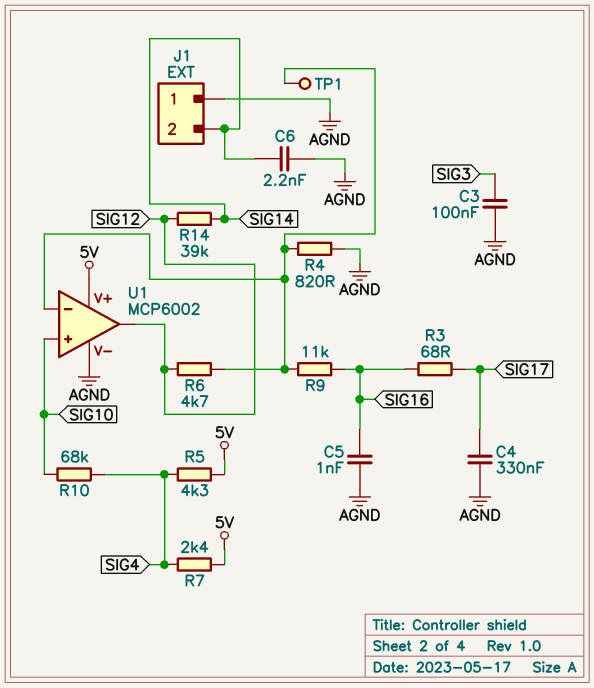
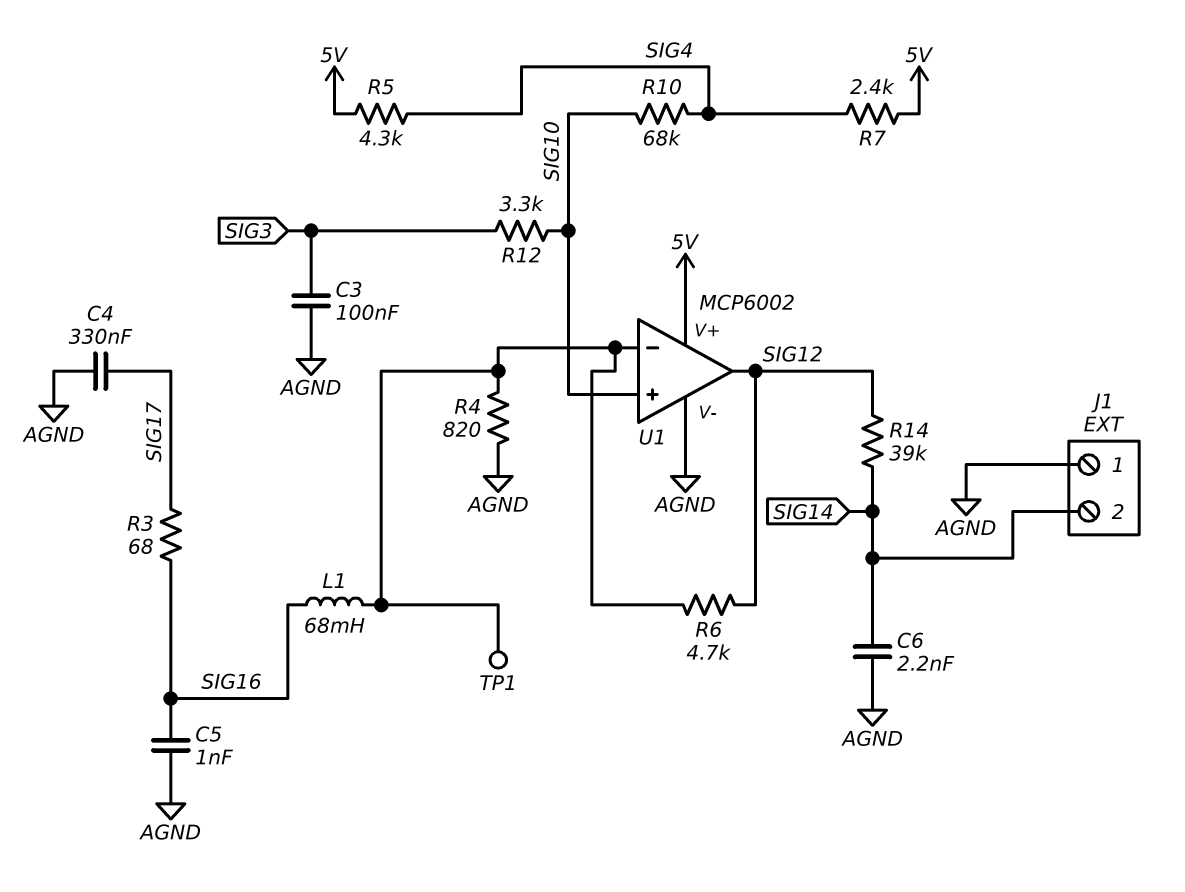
L1: none -> 68mH (SIG16, U1/in-)
R9: 11k (SIG16, U1/in-) -> none
R12: none -> 3.3k (SIG3, SIG10)

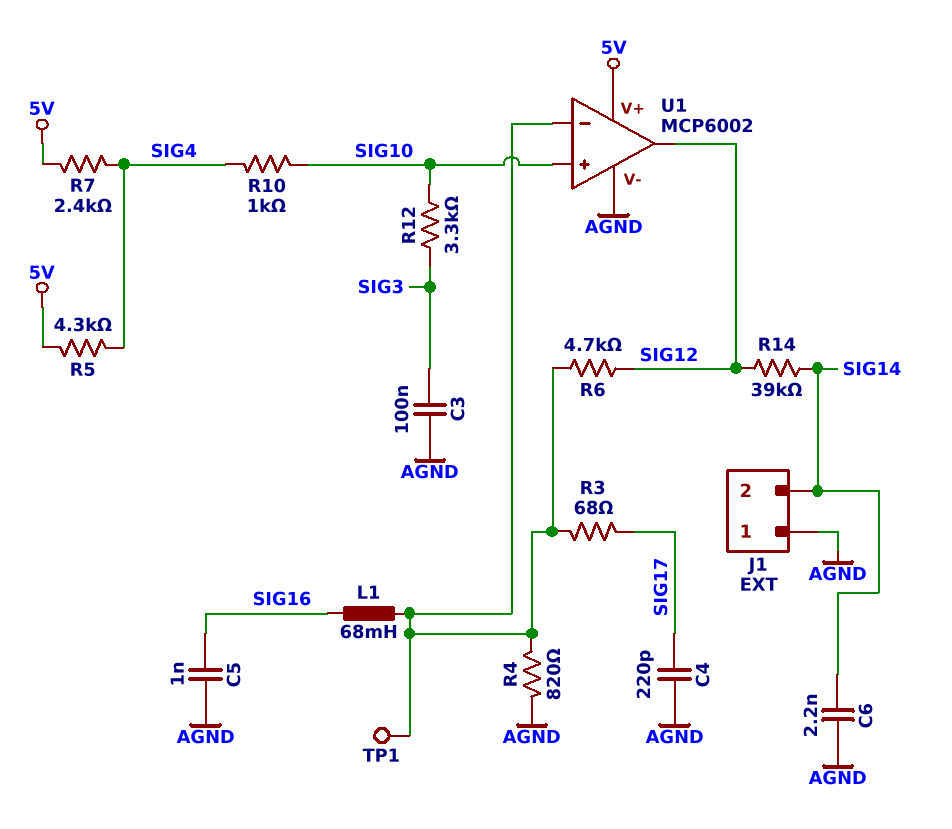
C4: 330nF (AGND, SIG17) -> 220pF (AGND, SIG17)
R3: 68 (SIG16, SIG17) -> 68 (SIG17, U1/in-)
R10: 68k (SIG4, SIG10) -> 1k (SIG4, SIG10)

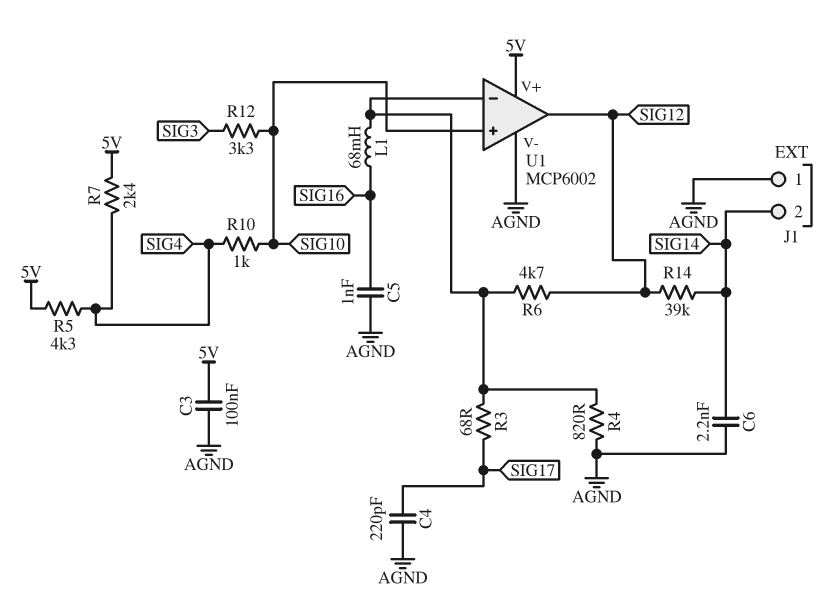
C3: 100nF (AGND, SIG3) -> 100nF (5V, AGND)
TP1: test point (U1/in-) -> none

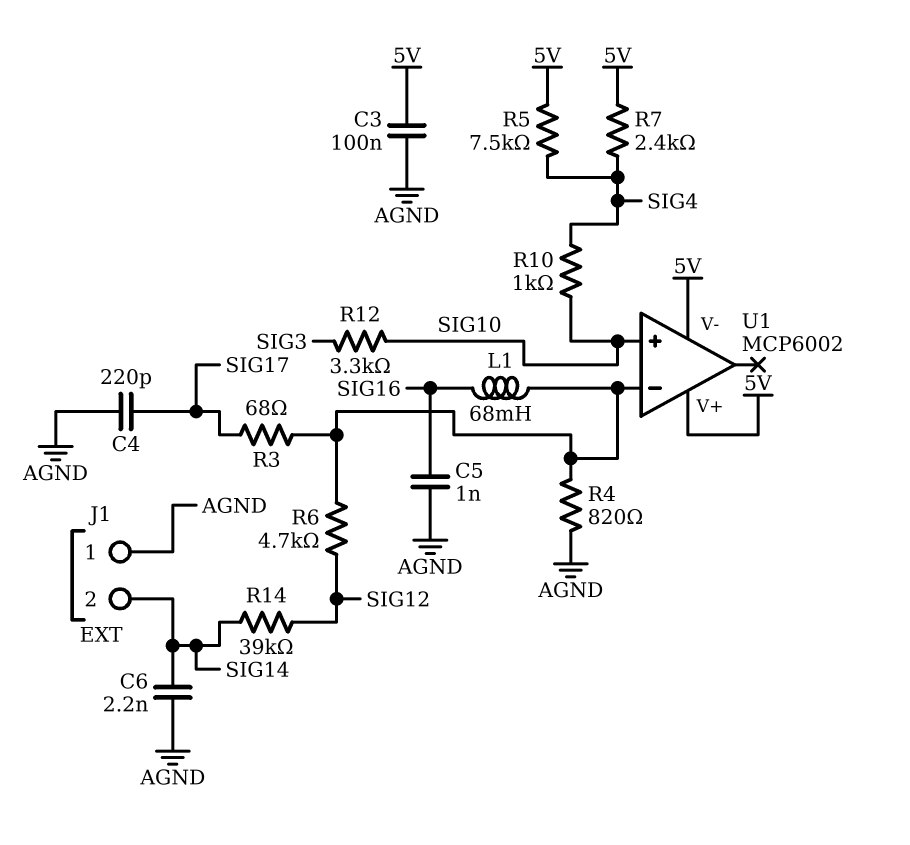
R5: 4.3k (5V, SIG4) -> 7.5k (5V, SIG4)
U1 pin V-: AGND -> 5V
U1 pin out: SIG12 -> none

